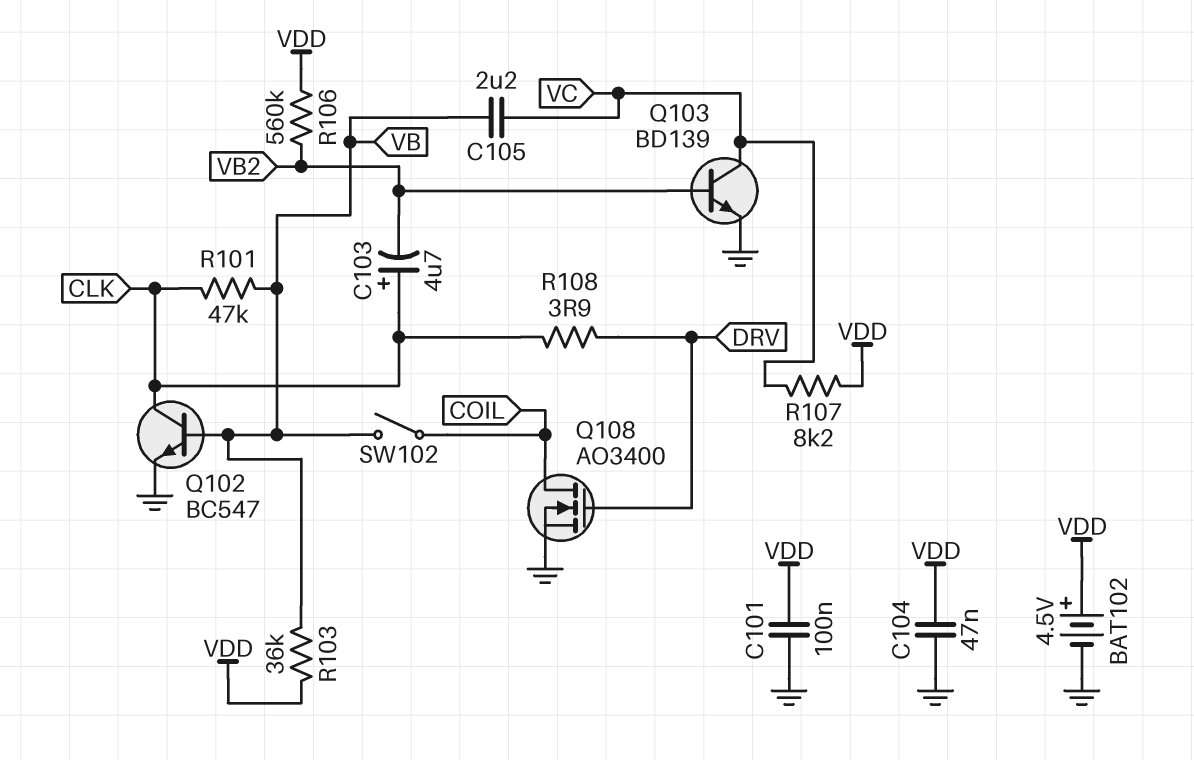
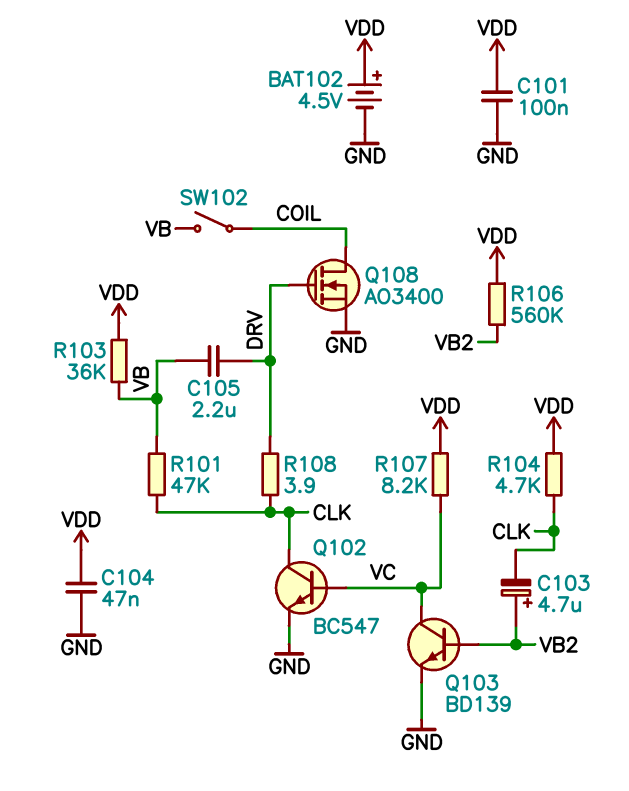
C103: 4.7uF (plus CLK, minus VB2) -> 4.7uF (plus VB2, minus CLK)
C105: 2.2uF (VB, VC) -> 2.2uF (DRV, VB)
Q102: NPN BC547 (B VB, C CLK, E GND) -> NPN BC547 (B VC, C CLK, E GND)
R104: none -> 4.7k (CLK, VDD)

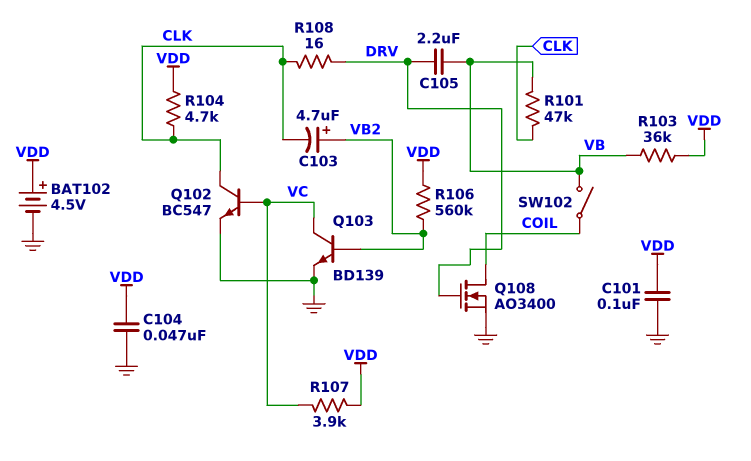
R107: 8.2k (VC, VDD) -> 3.9k (VC, VDD)
R108: 3.9 (CLK, DRV) -> 16 (CLK, DRV)

